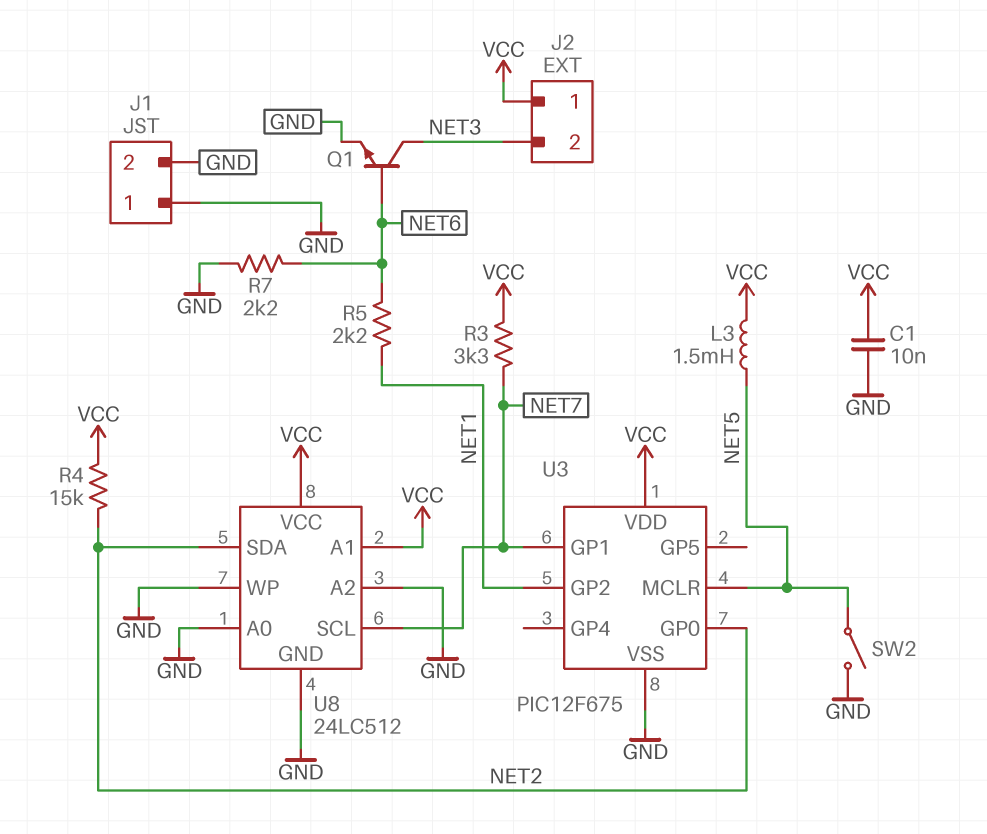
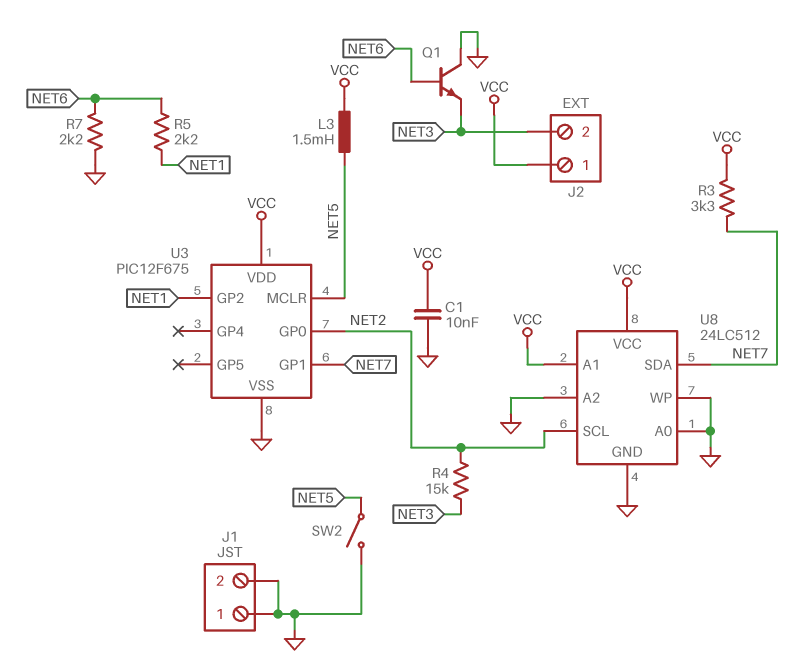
Q1: NPN (B NET6, C NET3, E GND) -> NPN (B NET6, C GND, E NET3)
R4: 15k (NET2, VCC) -> 15k (NET2, NET3)
U8 pin SCL: NET7 -> NET2
U8 pin SDA: NET2 -> NET7

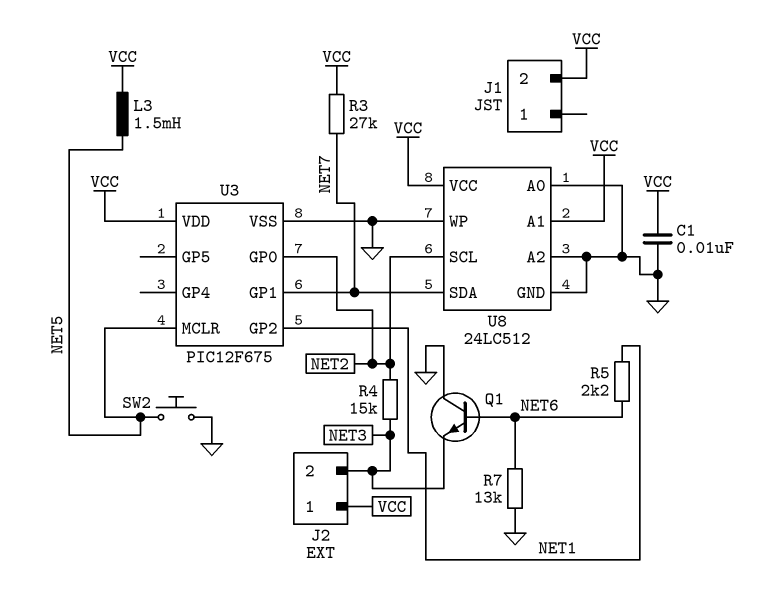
J1 pin 1: GND -> none
J1 pin 2: GND -> VCC
R3: 3.3k (NET7, VCC) -> 27k (NET7, VCC)
R7: 2.2k (GND, NET6) -> 13k (GND, NET6)
SW2: switch (GND, NET5) -> button (GND, NET5)

